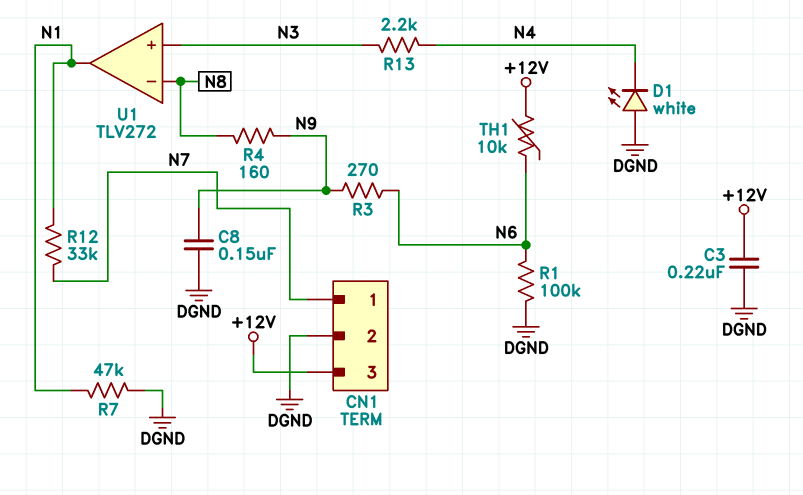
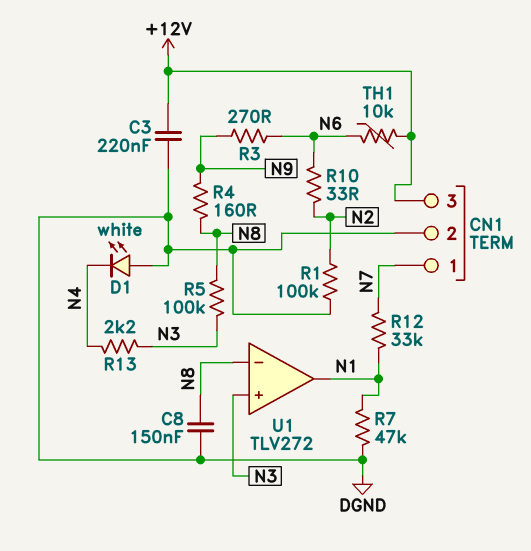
C8: 150nF (DGND, N9) -> 150nF (DGND, N8)
R1: 100k (DGND, N6) -> 100k (DGND, N2)
R5: none -> 100k (N3, N8)
R10: none -> 33 (N2, N6)

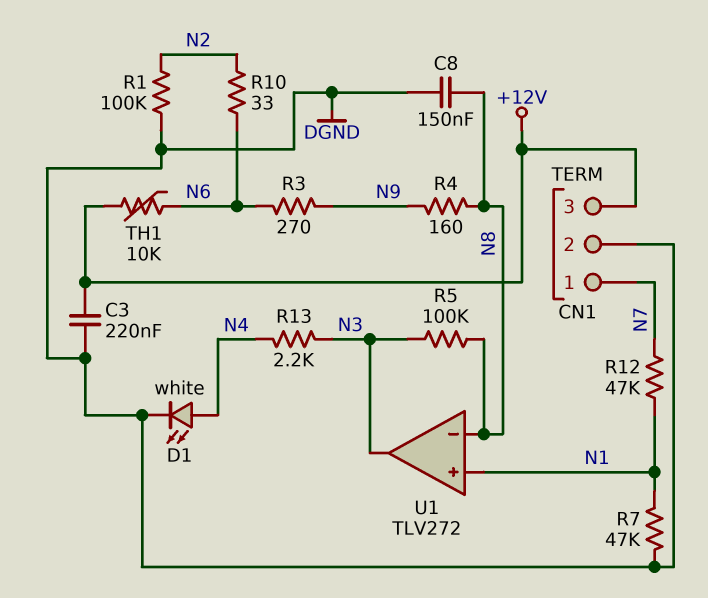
D1: LED white (A DGND, K N4) -> LED white (A N4, K DGND)
R12: 33k (N1, N7) -> 47k (N1, N7)
U1 pin in+: N3 -> N1
U1 pin out: N1 -> N3

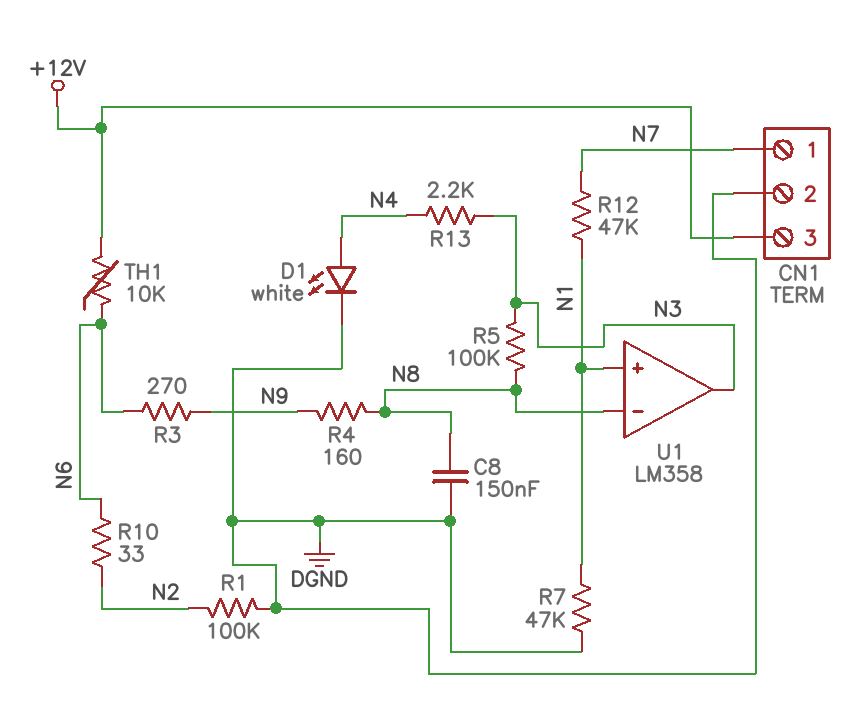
C3: 220nF (+12V, DGND) -> none
U1: TLV272 -> LM358

